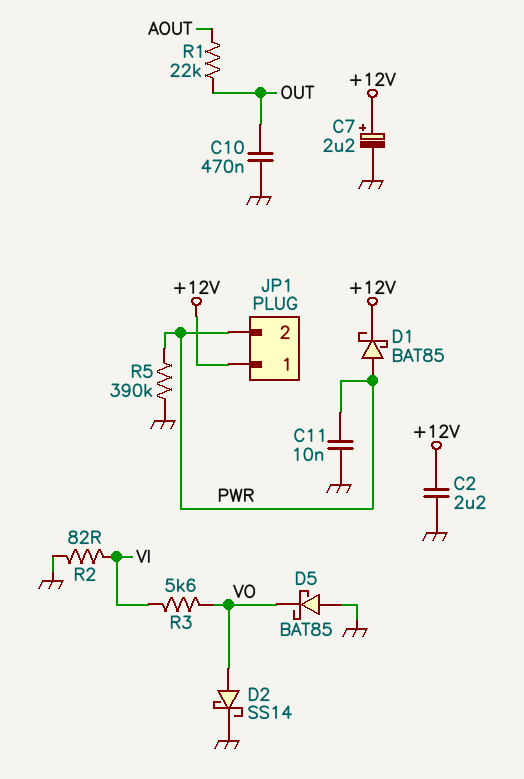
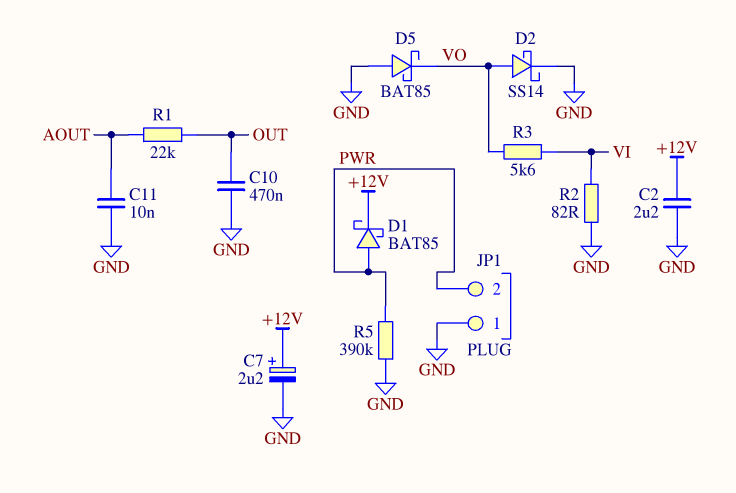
C11: 10nF (GND, PWR) -> 10nF (AOUT, GND)
JP1 pin 1: +12V -> GND

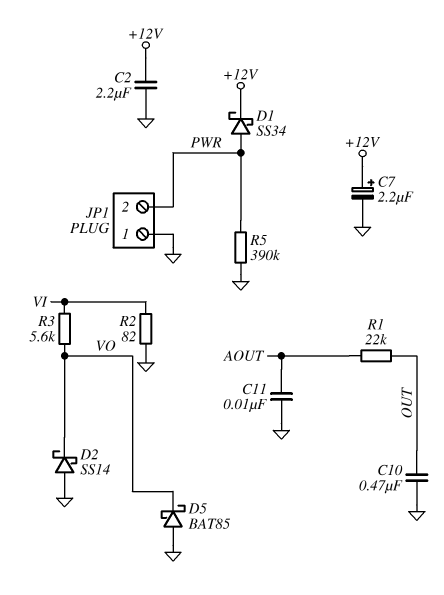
D1: schottky BAT85 (A PWR, K +12V) -> schottky SS34 (A PWR, K +12V)
D2: schottky SS14 (A VO, K GND) -> schottky SS14 (A GND, K VO)

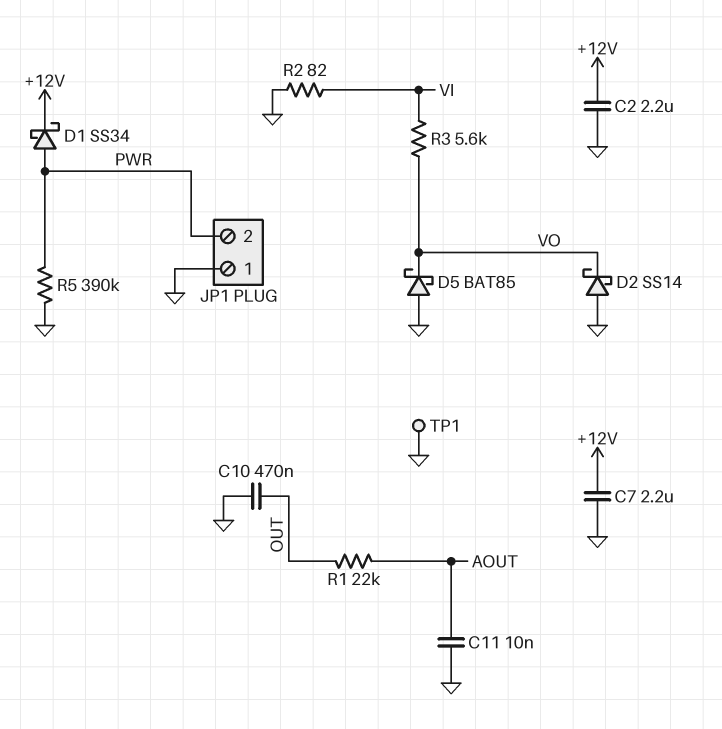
C7: 2.2uF (plus +12V, minus GND) -> 2.2uF (+12V, GND)
TP1: none -> test point (GND)

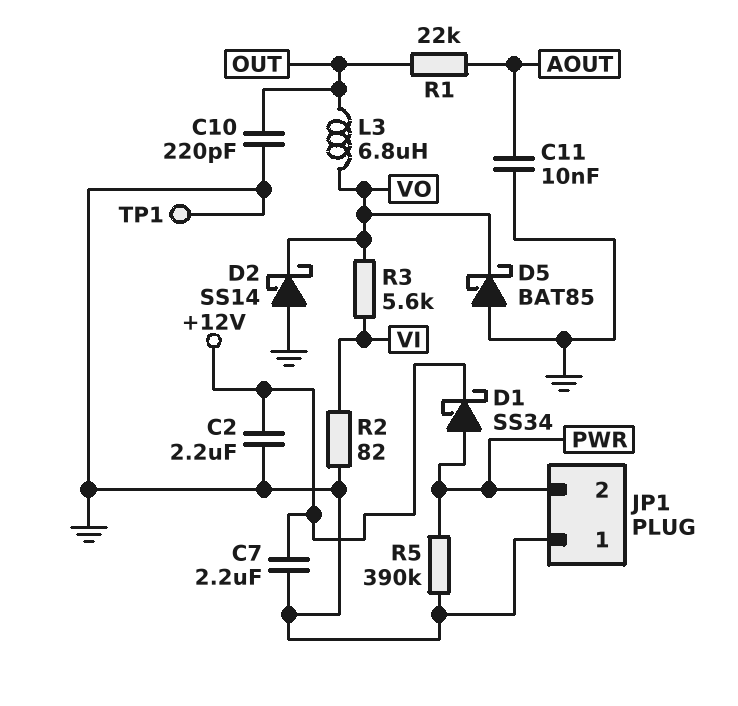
C10: 470nF (GND, OUT) -> 220pF (GND, OUT)
L3: none -> 6.8uH (OUT, VO)

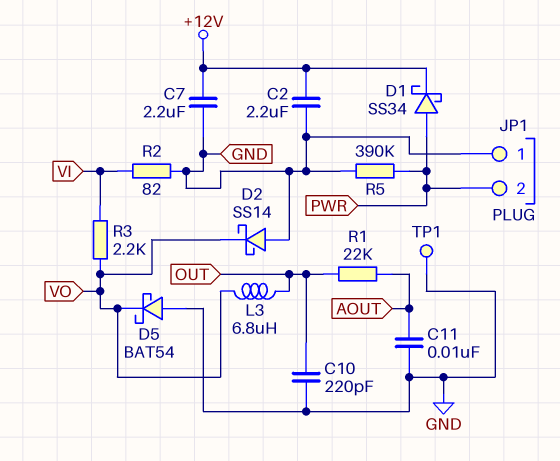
D5: schottky BAT85 (A GND, K VO) -> schottky BAT54 (A GND, K VO)
R3: 5.6k (VI, VO) -> 2.2k (VI, VO)

